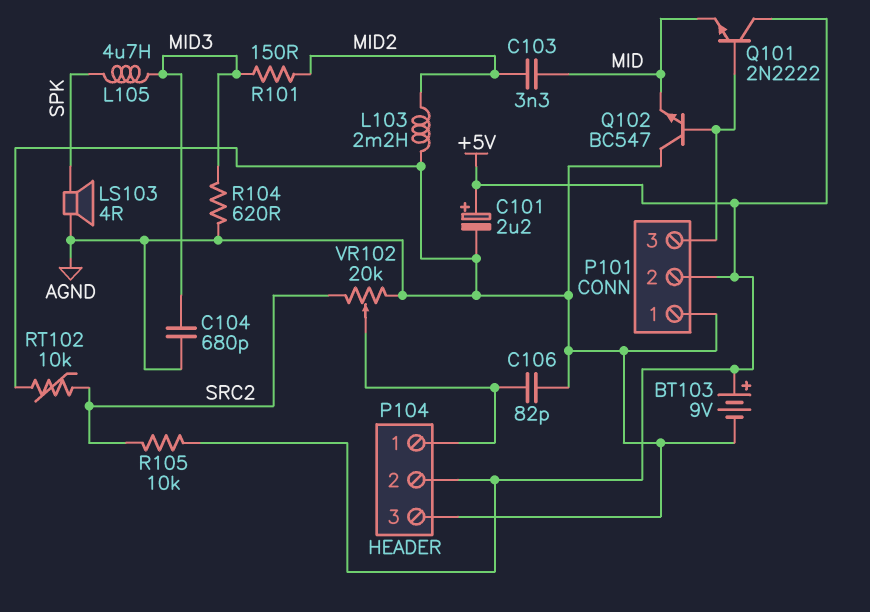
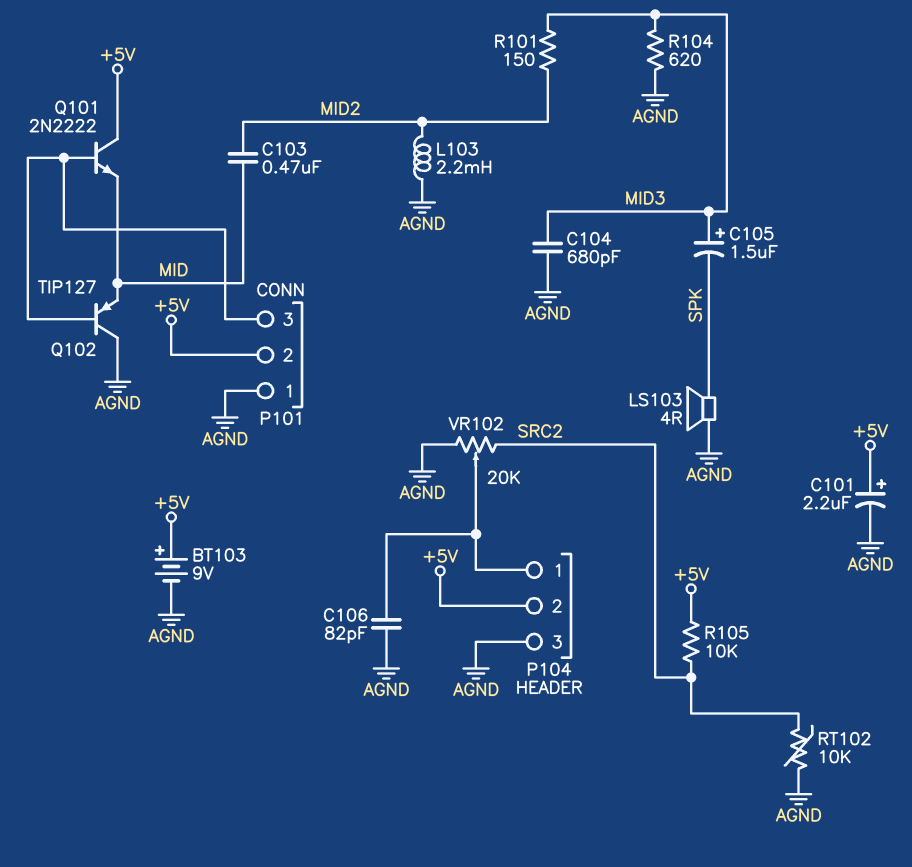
C103: 3.3nF (MID, MID2) -> 470nF (MID, MID2)
C105: none -> 1.5uF (plus MID3, minus SPK)
L105: 4.7uH (MID3, SPK) -> none
Q102: NPN BC547 (B P101/3, C AGND, E MID) -> PNP TIP127 (B P101/3, C AGND, E MID)

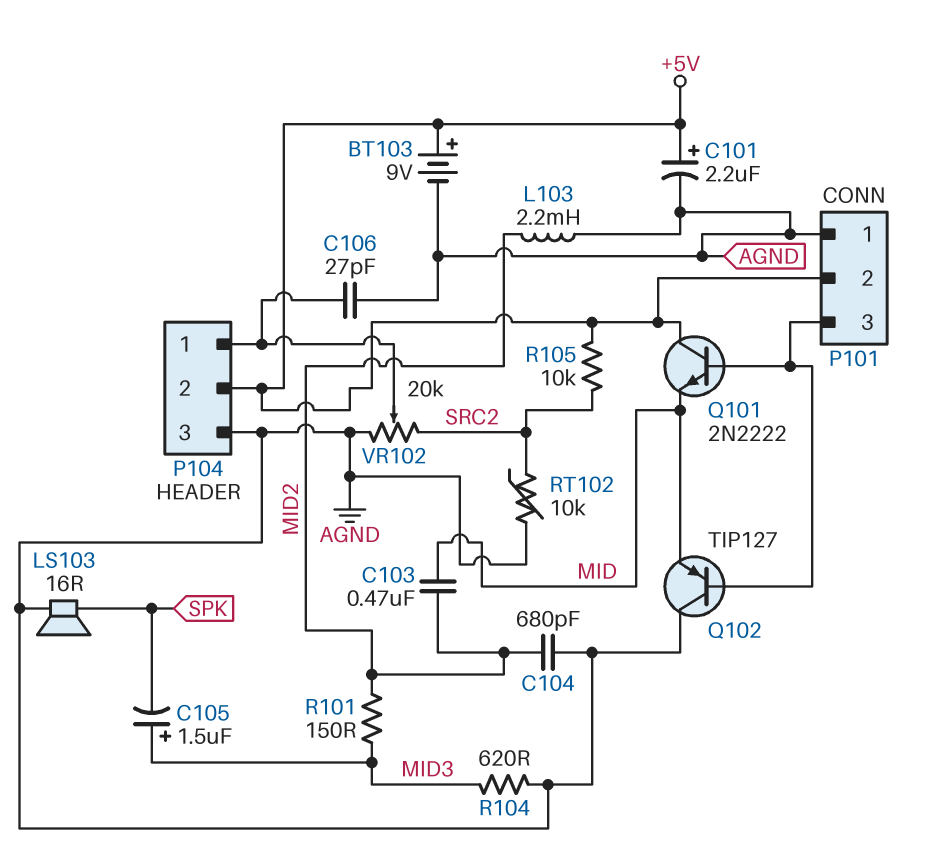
C104: 680pF (AGND, MID3) -> 680pF (AGND, MID2)
C106: 82pF (AGND, P104/1) -> 27pF (AGND, P104/1)
LS103: speaker 4R (AGND, SPK) -> speaker 16R (AGND, SPK)

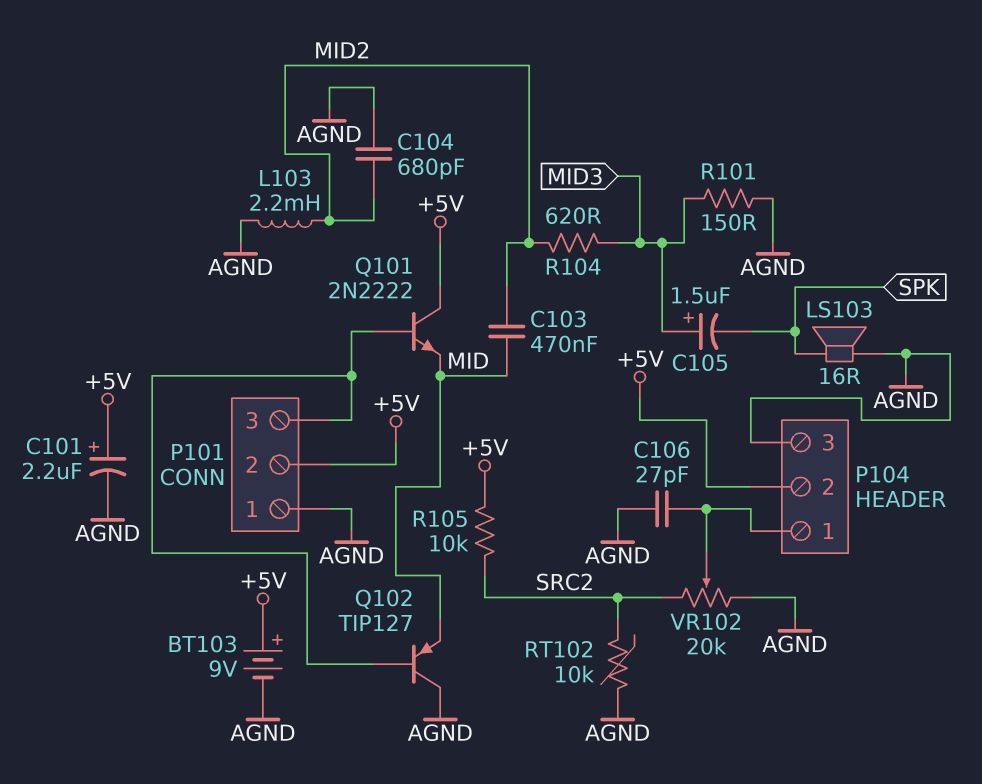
R101: 150 (MID2, MID3) -> 150 (AGND, MID3)
R104: 620 (AGND, MID3) -> 620 (MID2, MID3)

